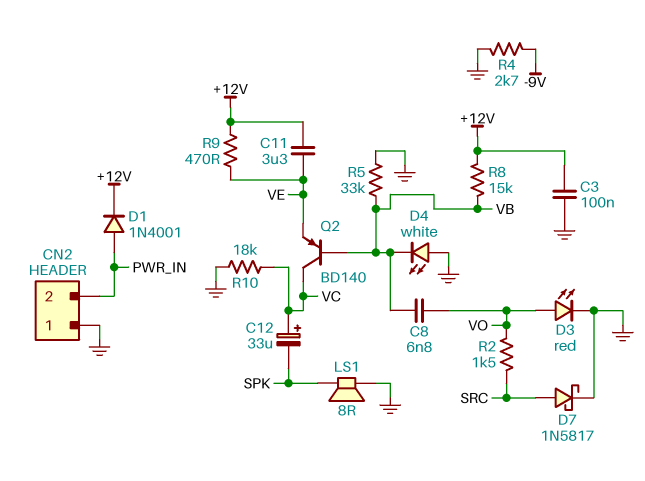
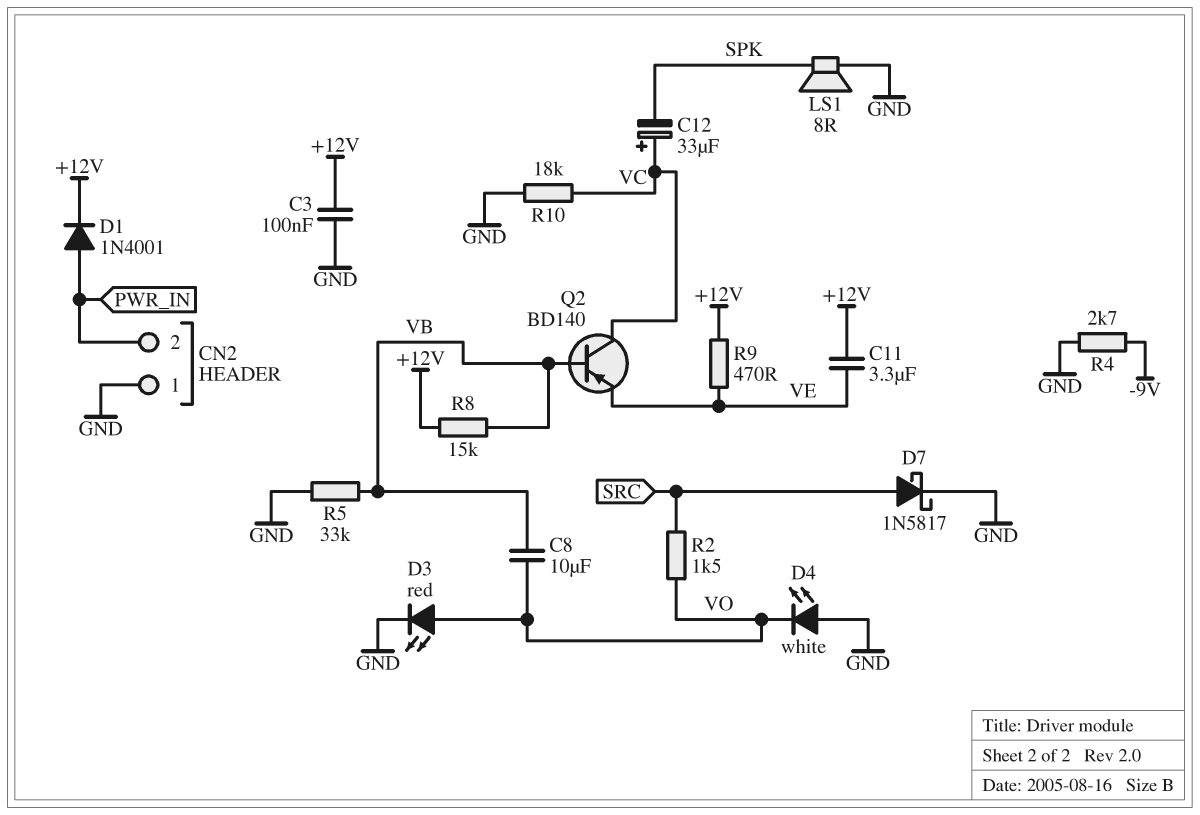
C8: 6.8nF (VB, VO) -> 10uF (VB, VO)
D4: LED white (A GND, K VB) -> LED white (A GND, K VO)

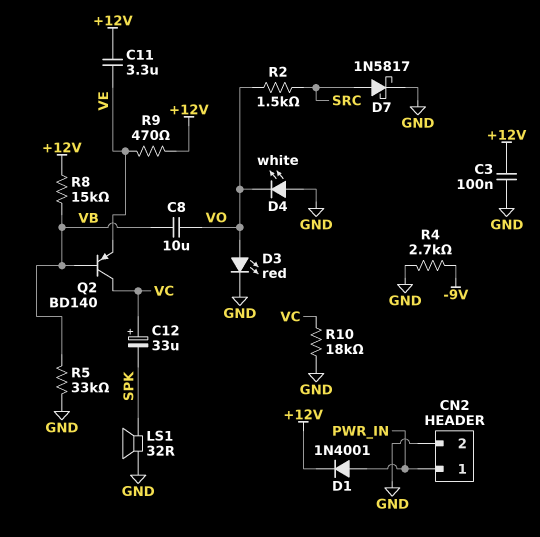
CN2 pin 1: GND -> PWR_IN
CN2 pin 2: PWR_IN -> GND
LS1: speaker 8R (GND, SPK) -> speaker 32R (GND, SPK)

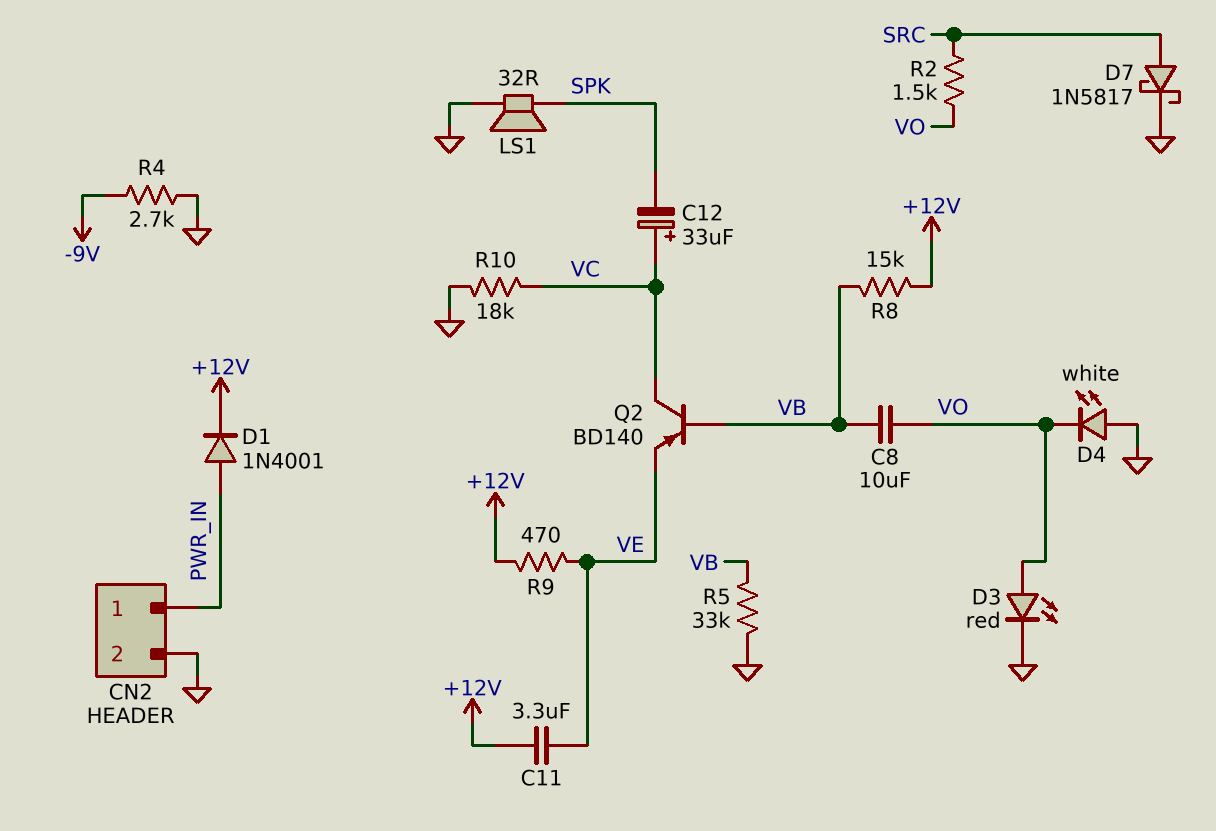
C3: 100nF (+12V, GND) -> none

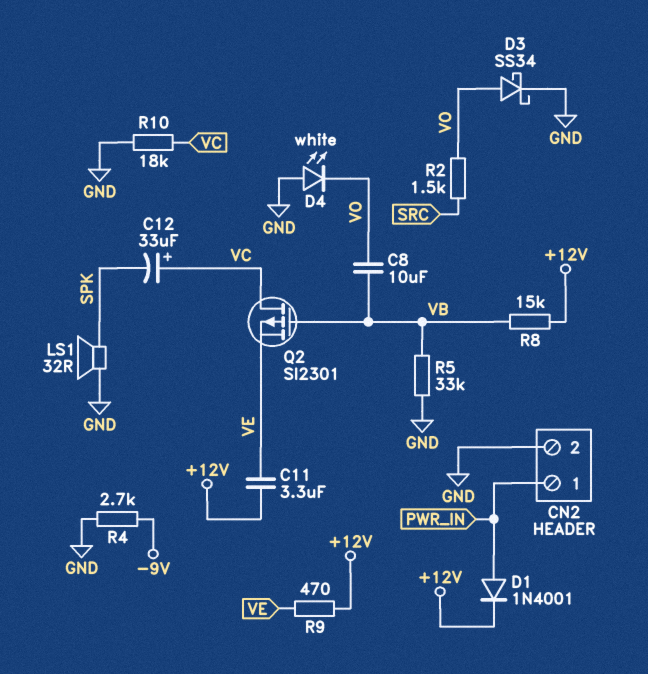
D3: LED red (A VO, K GND) -> schottky SS34 (A VO, K GND)
D7: schottky 1N5817 (A SRC, K GND) -> none
Q2: PNP BD140 (B VB, C VC, E VE) -> PMOS SI2301 (G VB, D VC, S VE)

